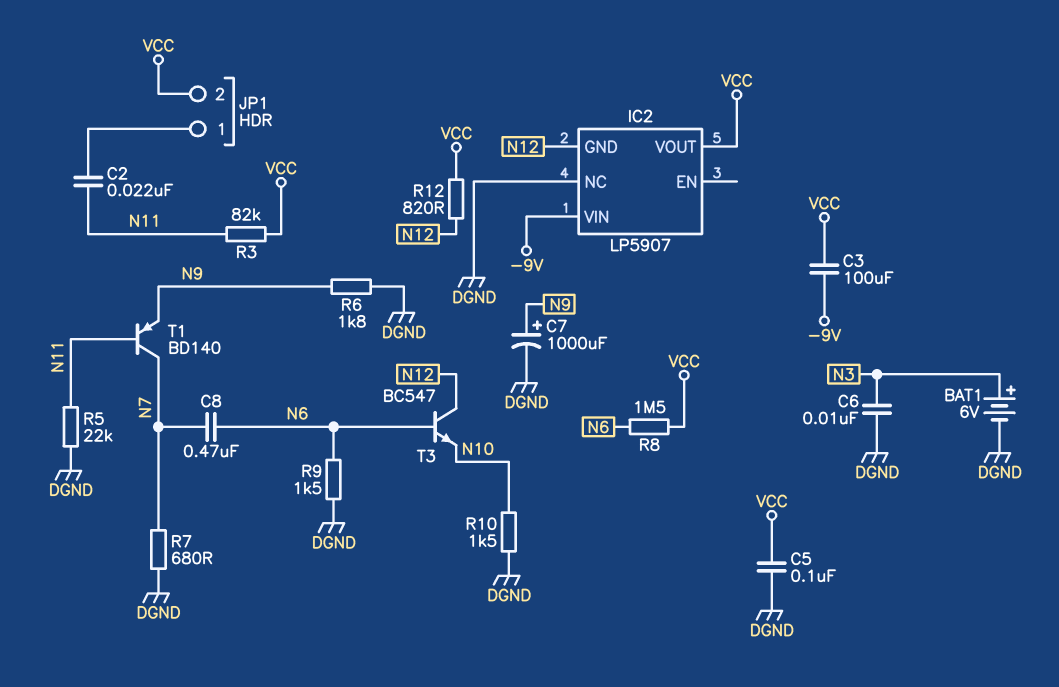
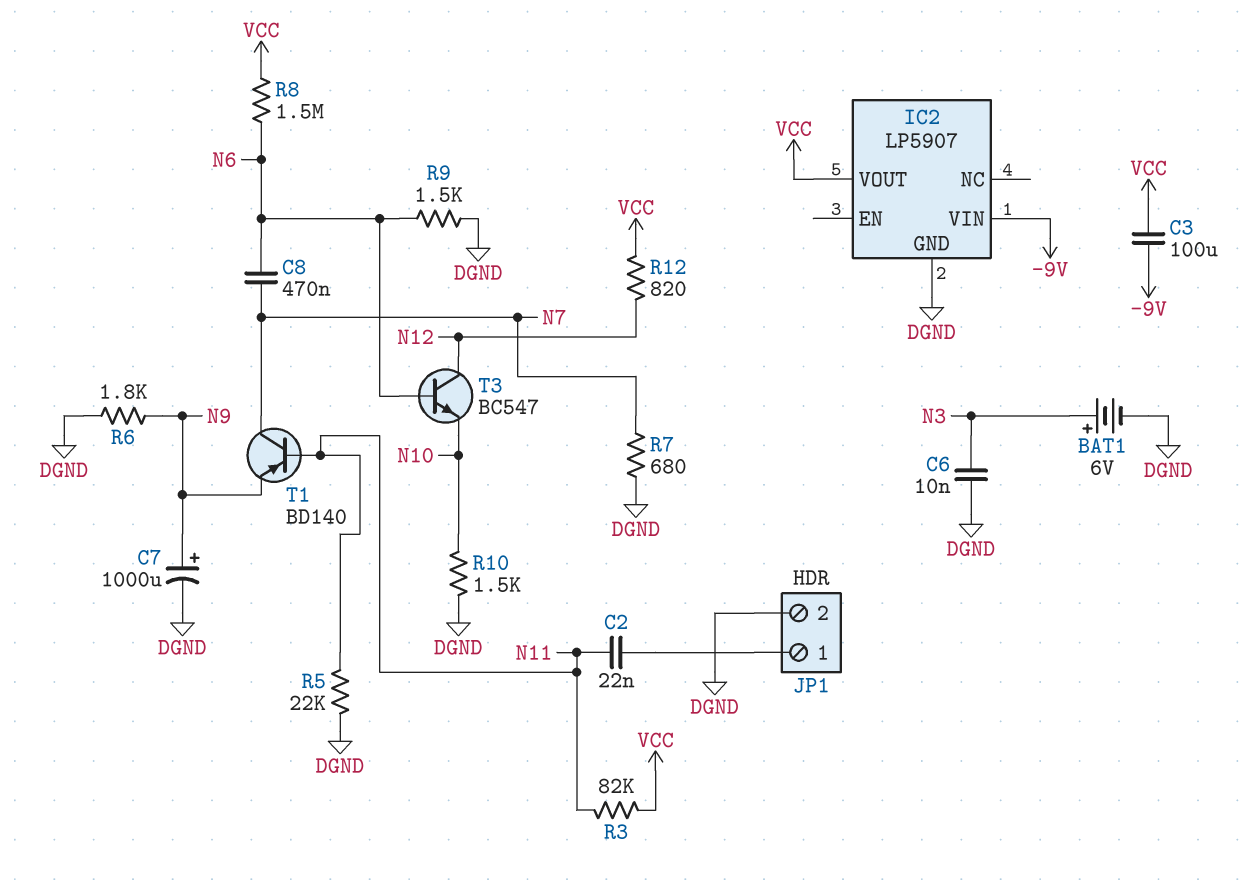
C5: 100nF (DGND, VCC) -> none
IC2 pin GND: N12 -> DGND
IC2 pin NC: DGND -> none
JP1 pin 2: VCC -> DGND

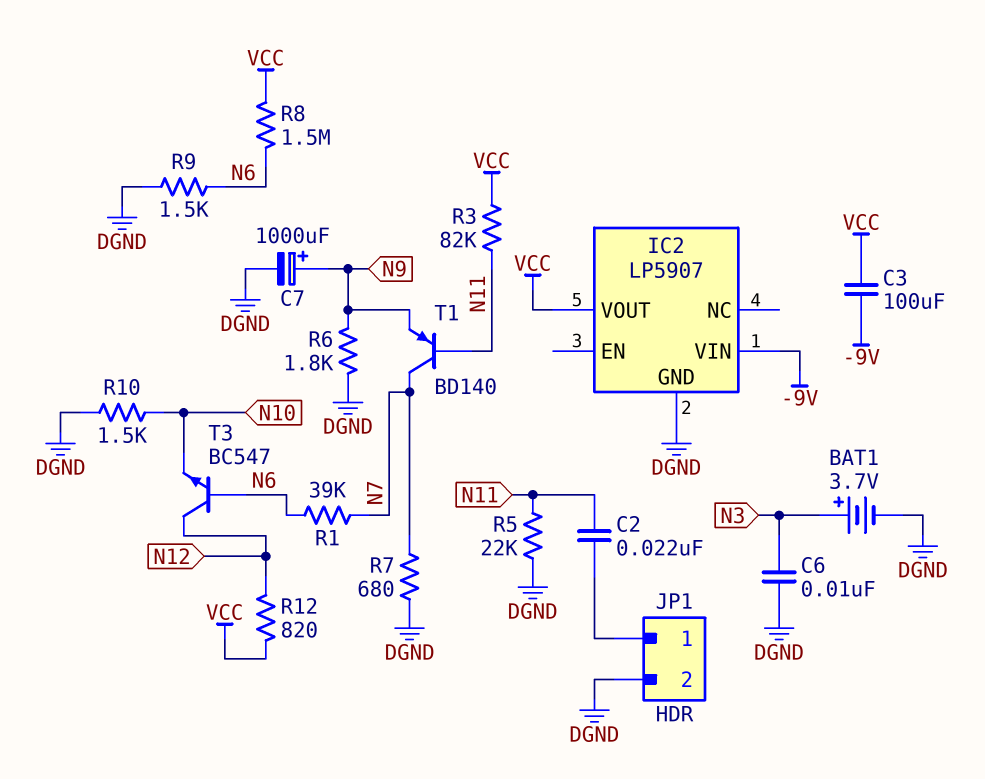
BAT1: 6V (plus N3, minus DGND) -> 3.7V (plus N3, minus DGND)
C8: 470nF (N6, N7) -> none
R1: none -> 39k (N6, N7)

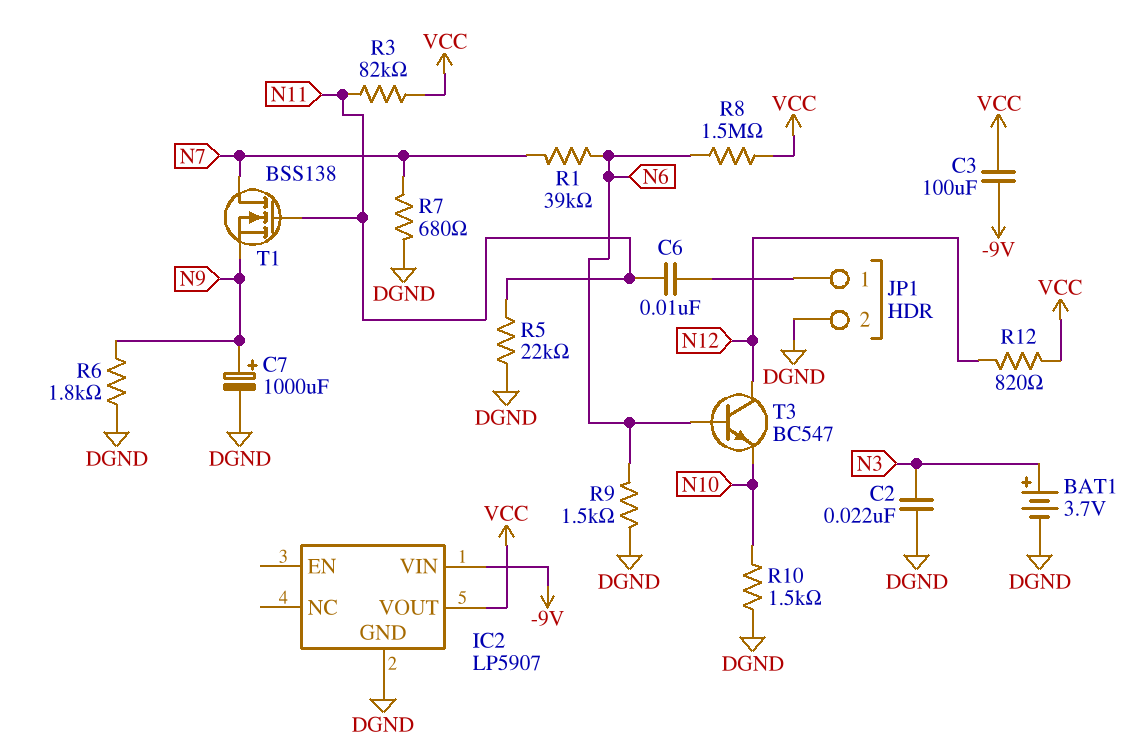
C2: 22nF (JP1/1, N11) -> 22nF (DGND, N3)
C6: 10nF (DGND, N3) -> 10nF (JP1/1, N11)
T1: PNP BD140 (B N11, C N7, E N9) -> NMOS BSS138 (G N11, D N7, S N9)

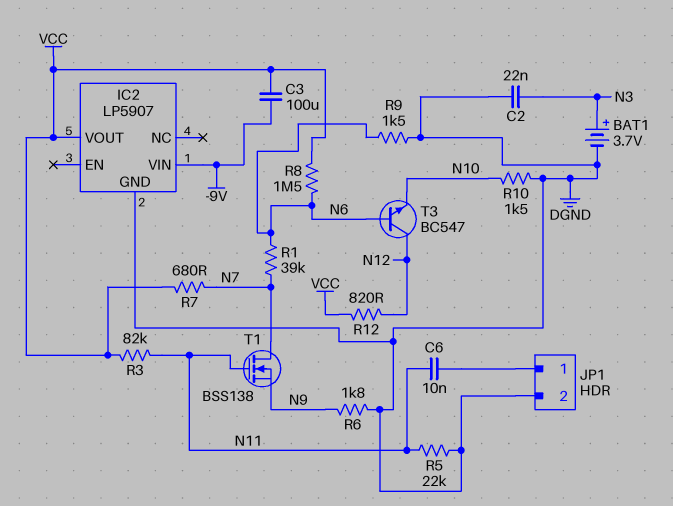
C7: 1000uF (plus N9, minus DGND) -> none
R7: 680 (DGND, N7) -> 680 (N7, VCC)

